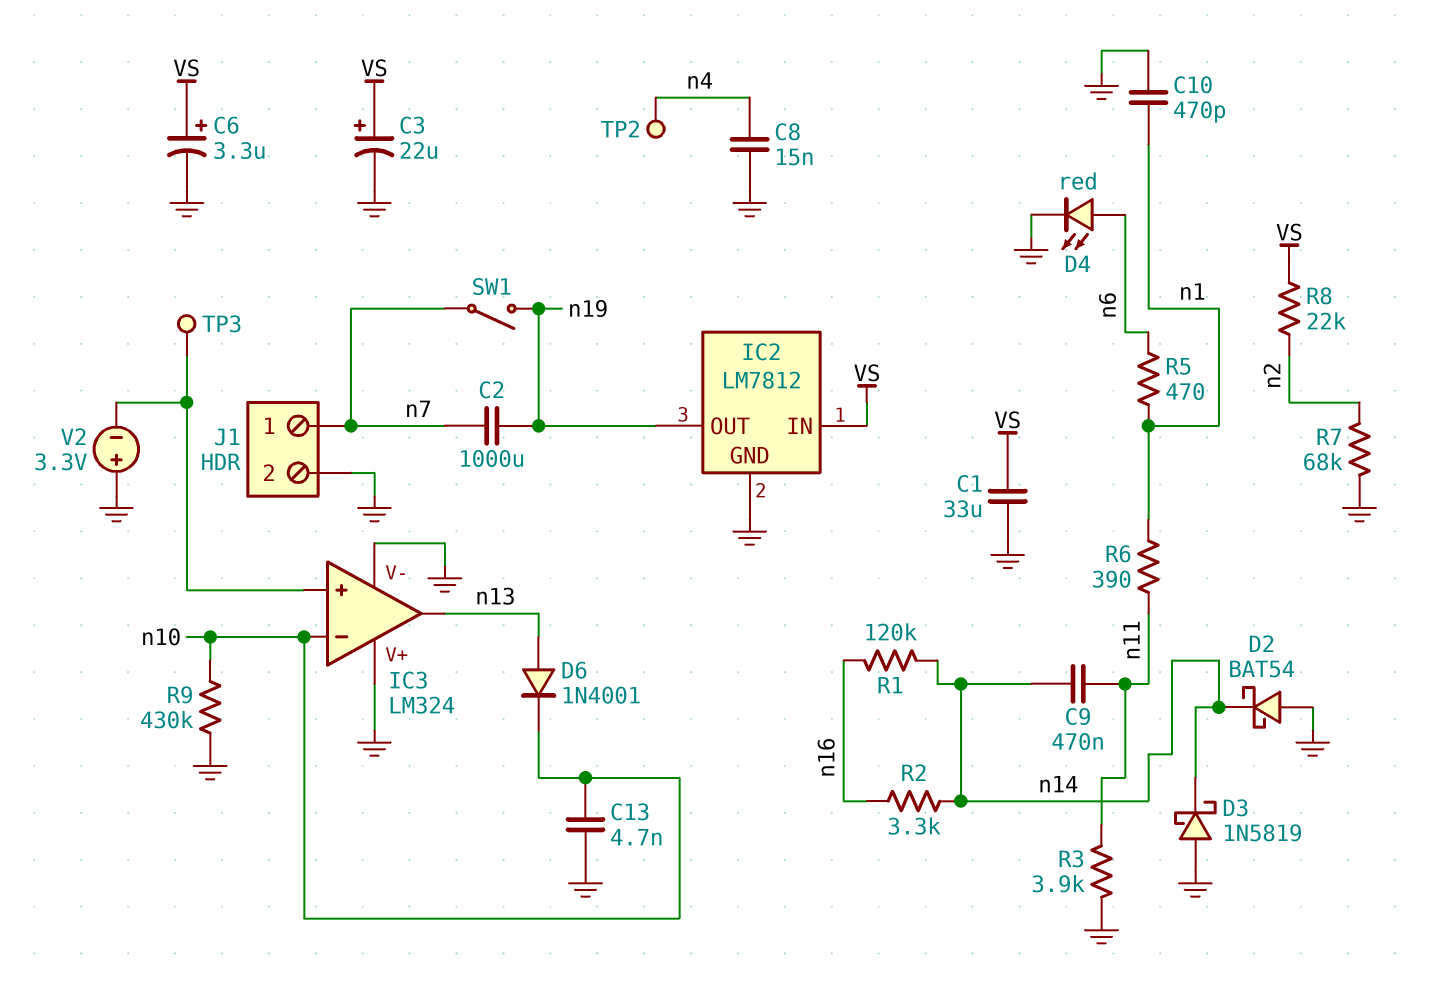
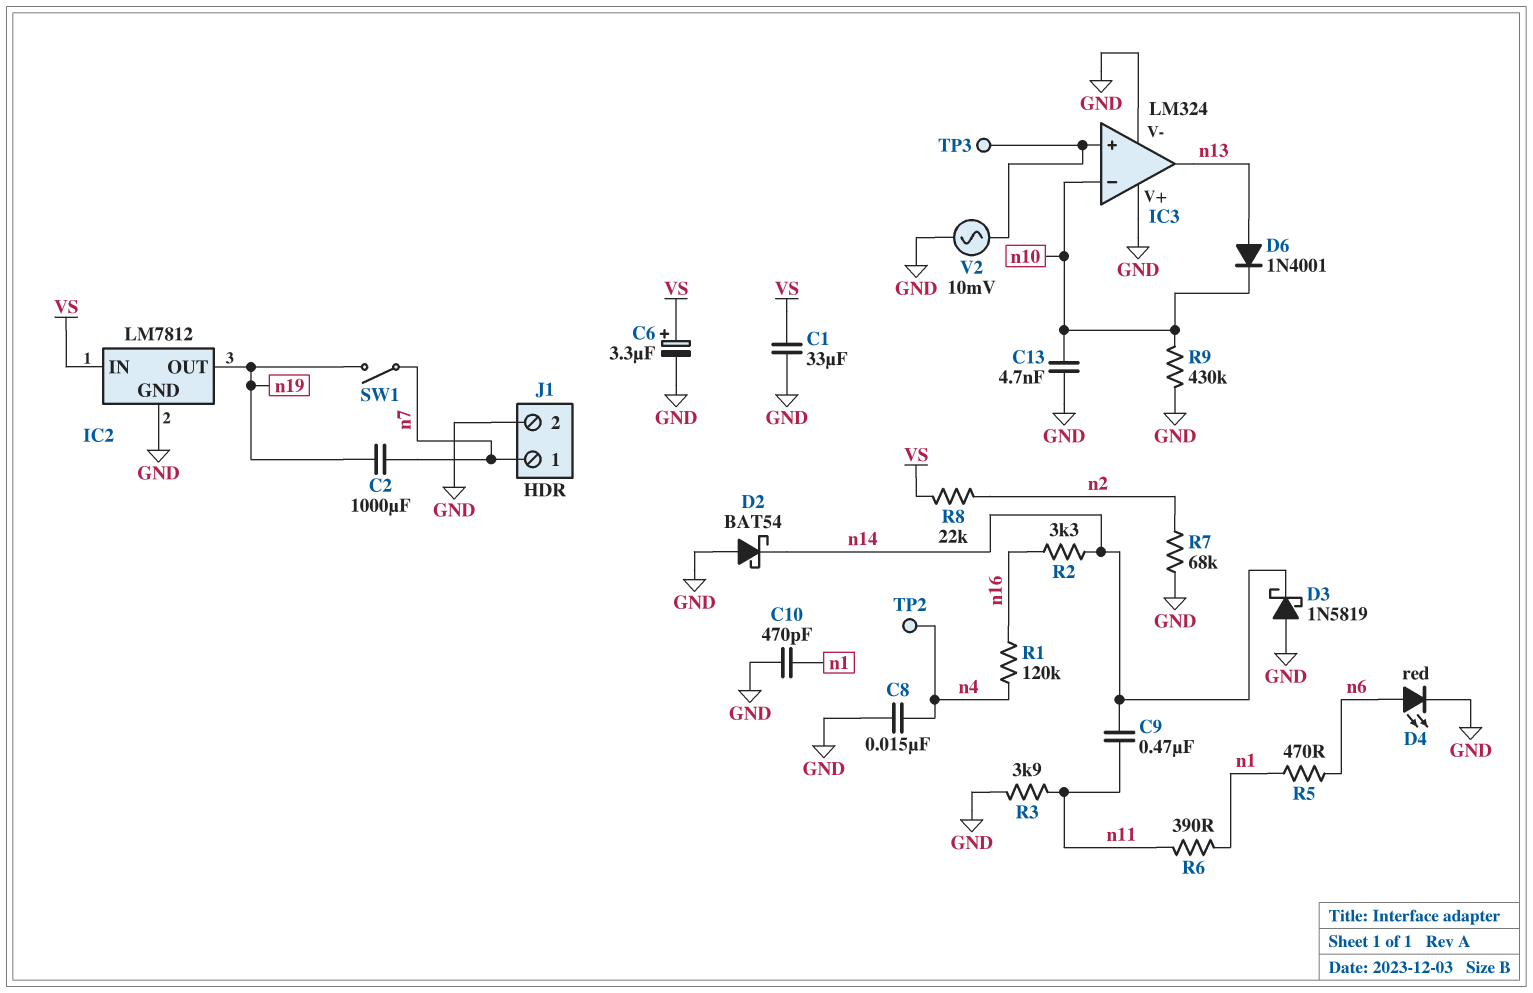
C3: 22uF (plus VS, minus GND) -> none
R1: 120k (n14, n16) -> 120k (n4, n16)
V2: 3.3V (plus GND, minus IC3/in+) -> AC 10mV (GND, IC3/in+)

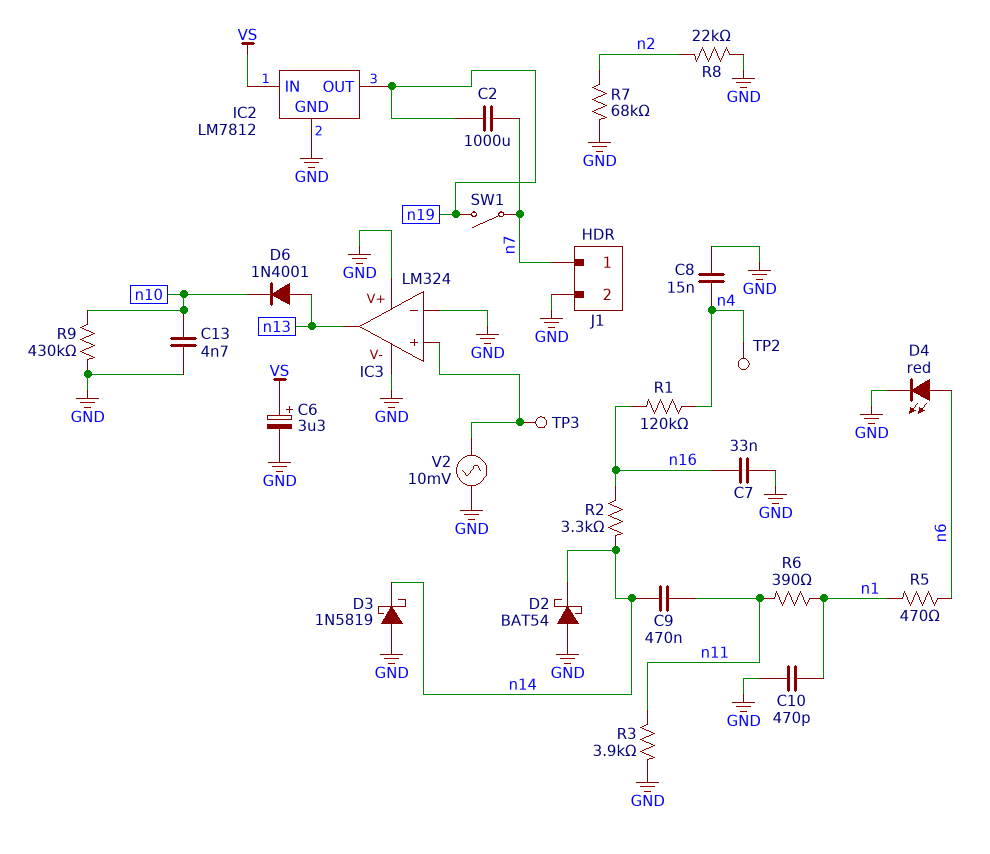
C1: 33uF (GND, VS) -> none
C7: none -> 33nF (GND, n16)
IC3 pin in-: n10 -> GND
R8: 22k (VS, n2) -> 22k (GND, n2)

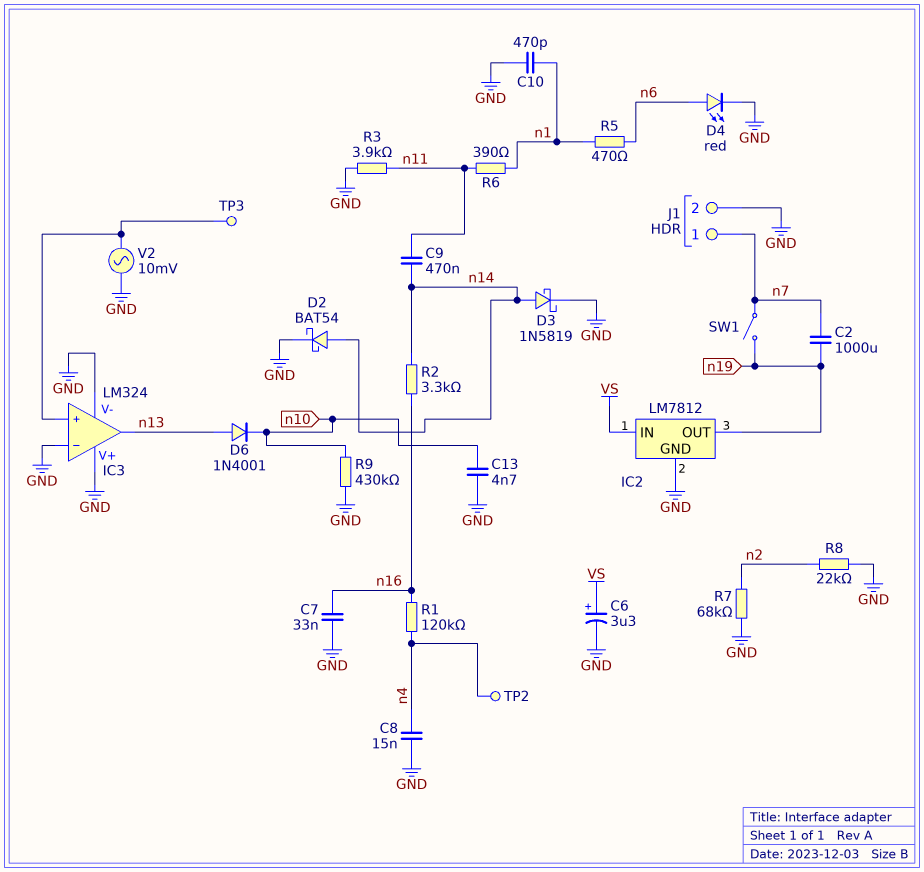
D2: schottky BAT54 (A GND, K n14) -> schottky BAT54 (A n14, K GND)
D3: schottky 1N5819 (A GND, K n14) -> schottky 1N5819 (A n14, K GND)

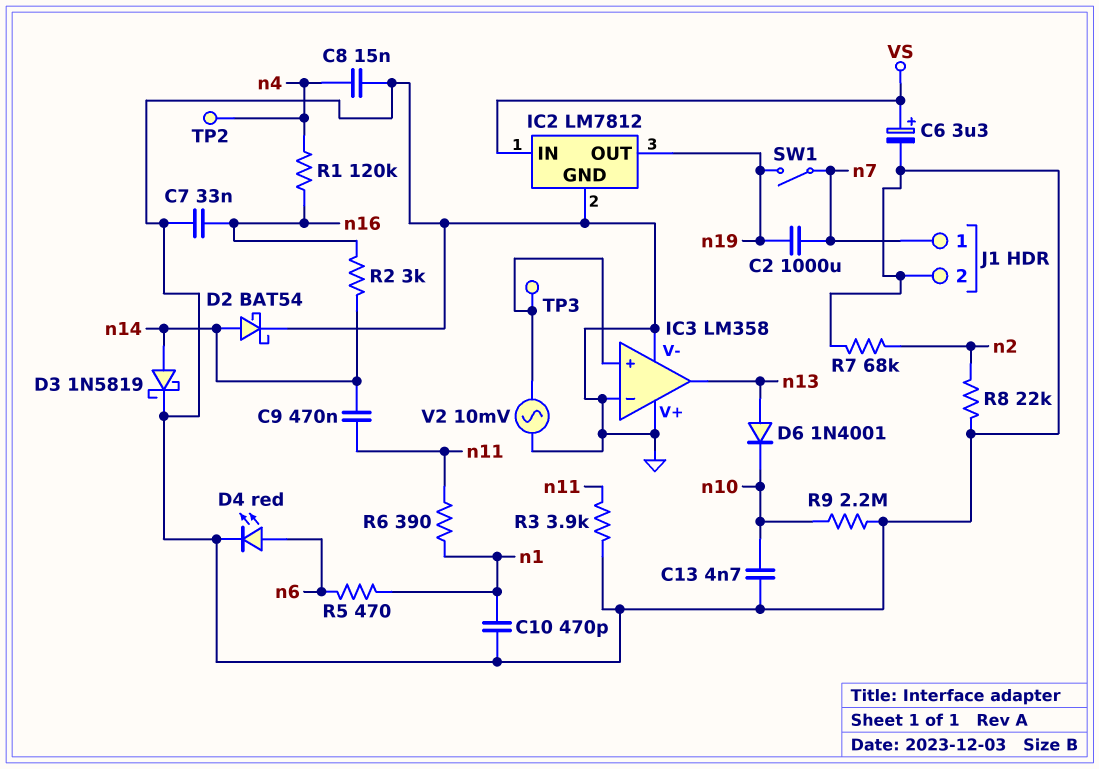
IC3: LM324 -> LM358
R2: 3.3k (n14, n16) -> 3k (n14, n16)
R9: 430k (GND, n10) -> 2.2M (GND, n10)

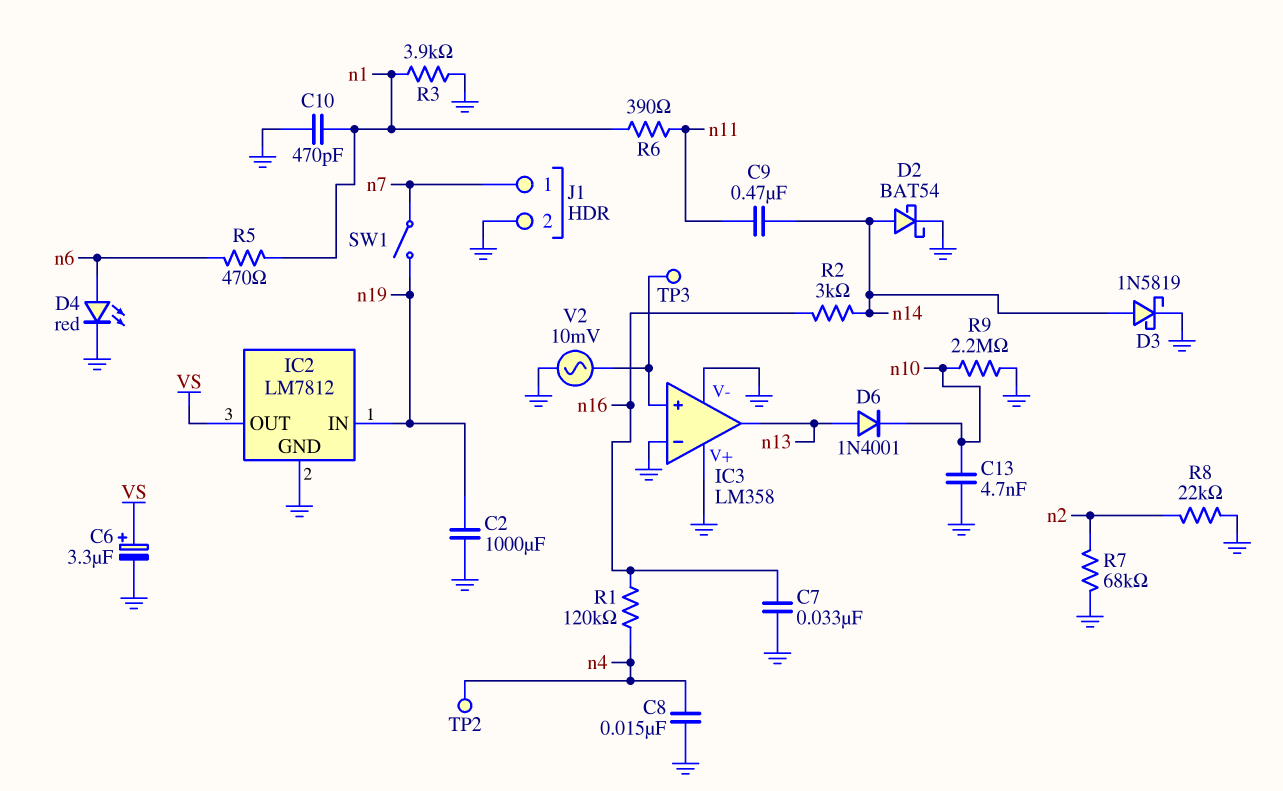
C2: 1000uF (n7, n19) -> 1000uF (GND, n19)
IC2 pin IN: VS -> n19
IC2 pin OUT: n19 -> VS
R3: 3.9k (GND, n11) -> 3.9k (GND, n1)

